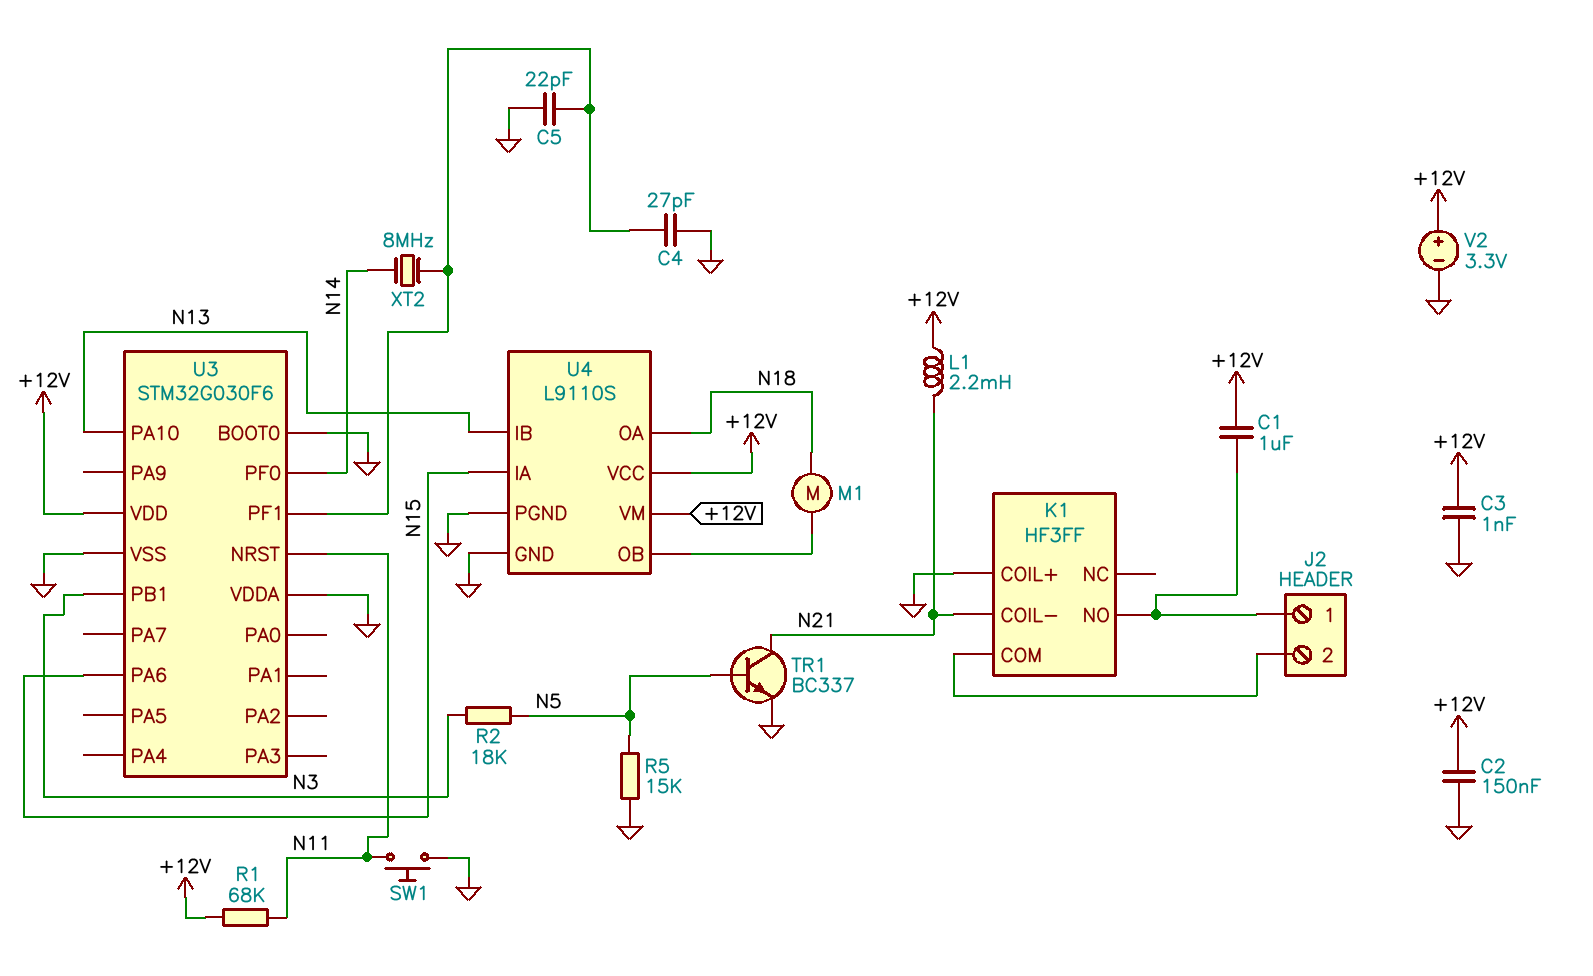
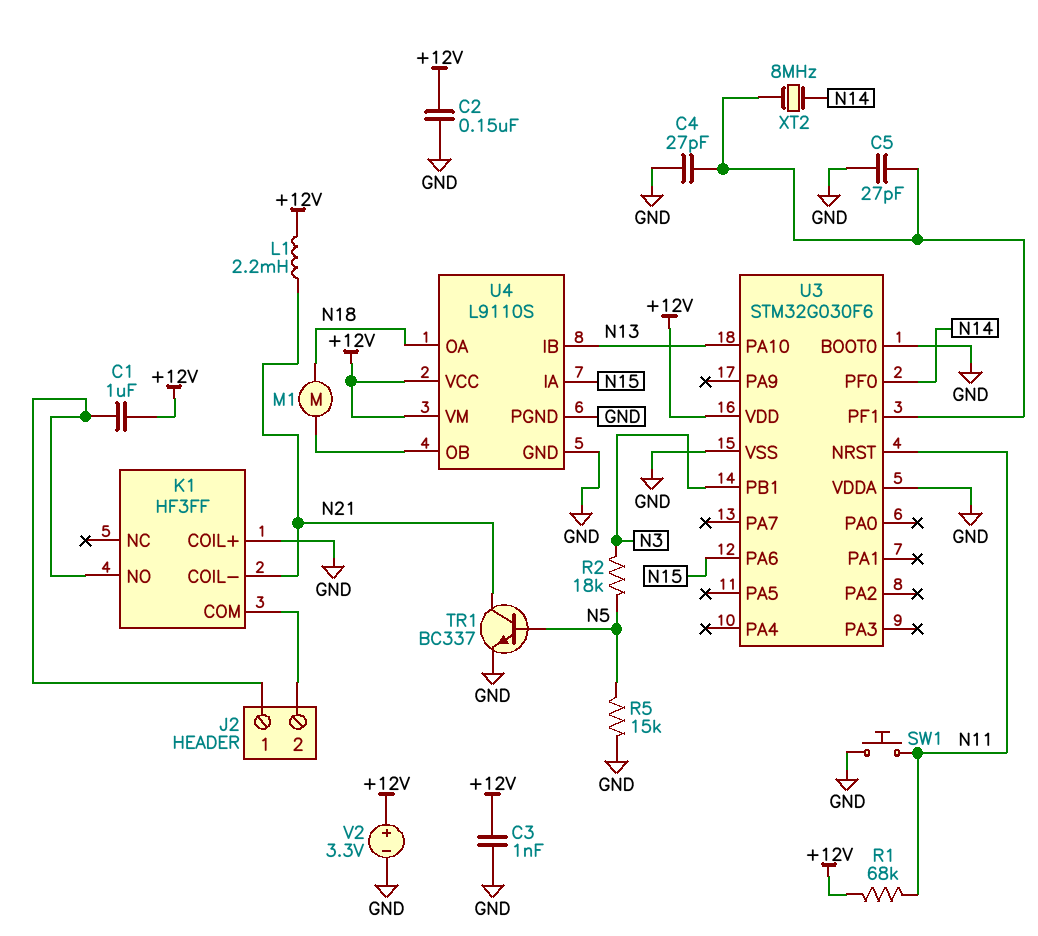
C5: 22pF (GND, U3/PF1) -> 27pF (GND, U3/PF1)

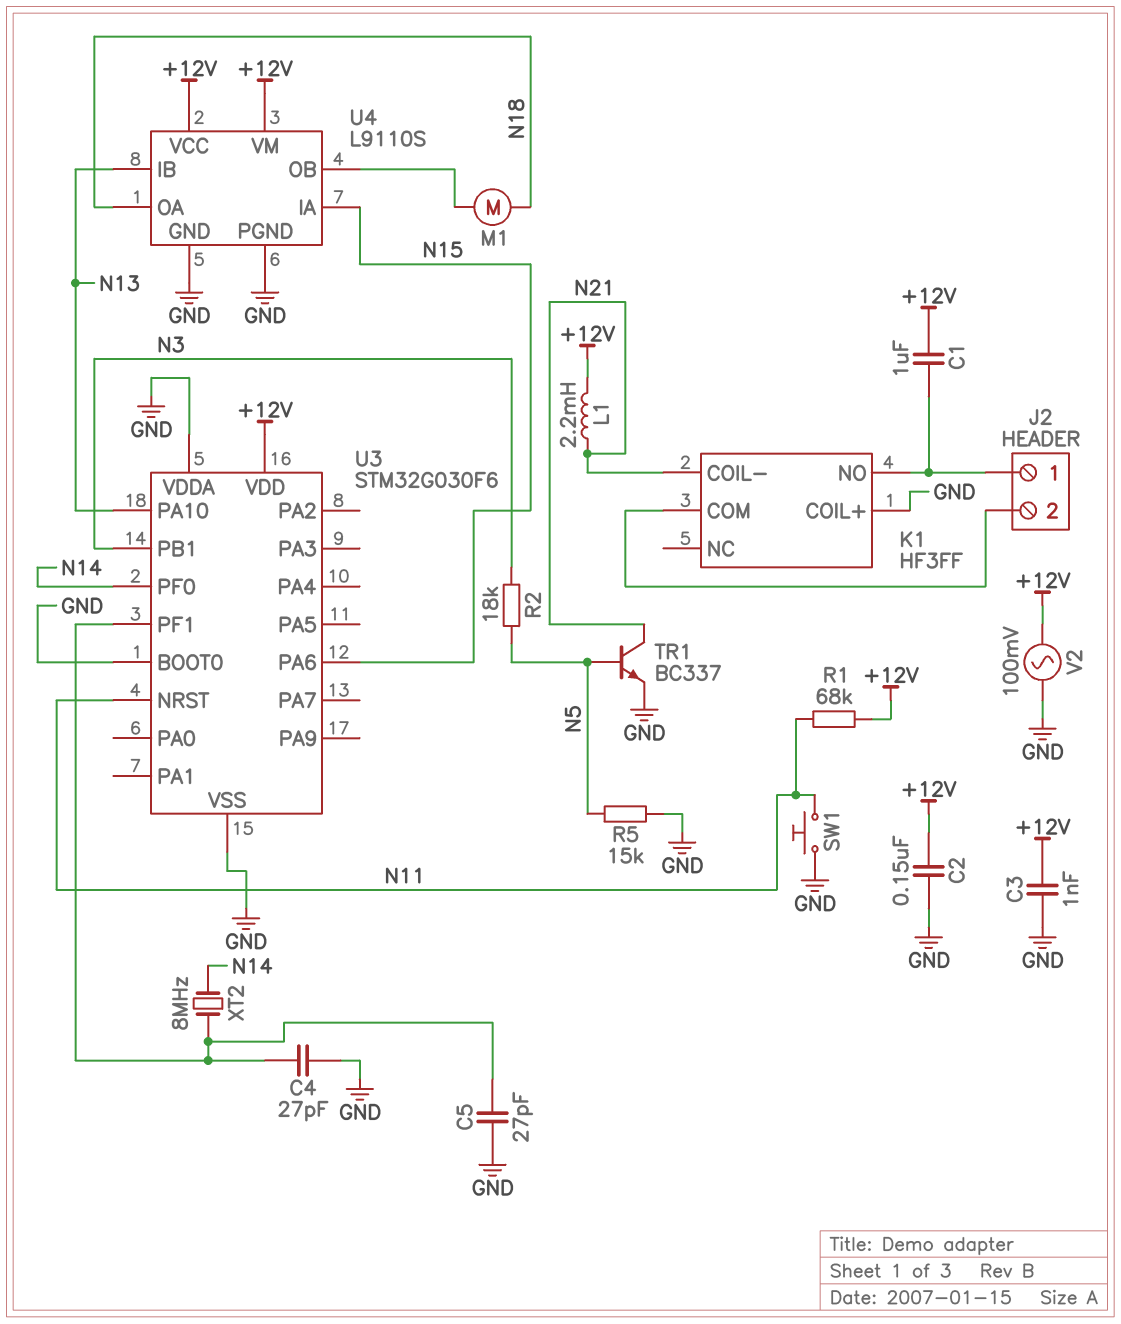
V2: 3.3V (plus +12V, minus GND) -> AC 100mV (+12V, GND)

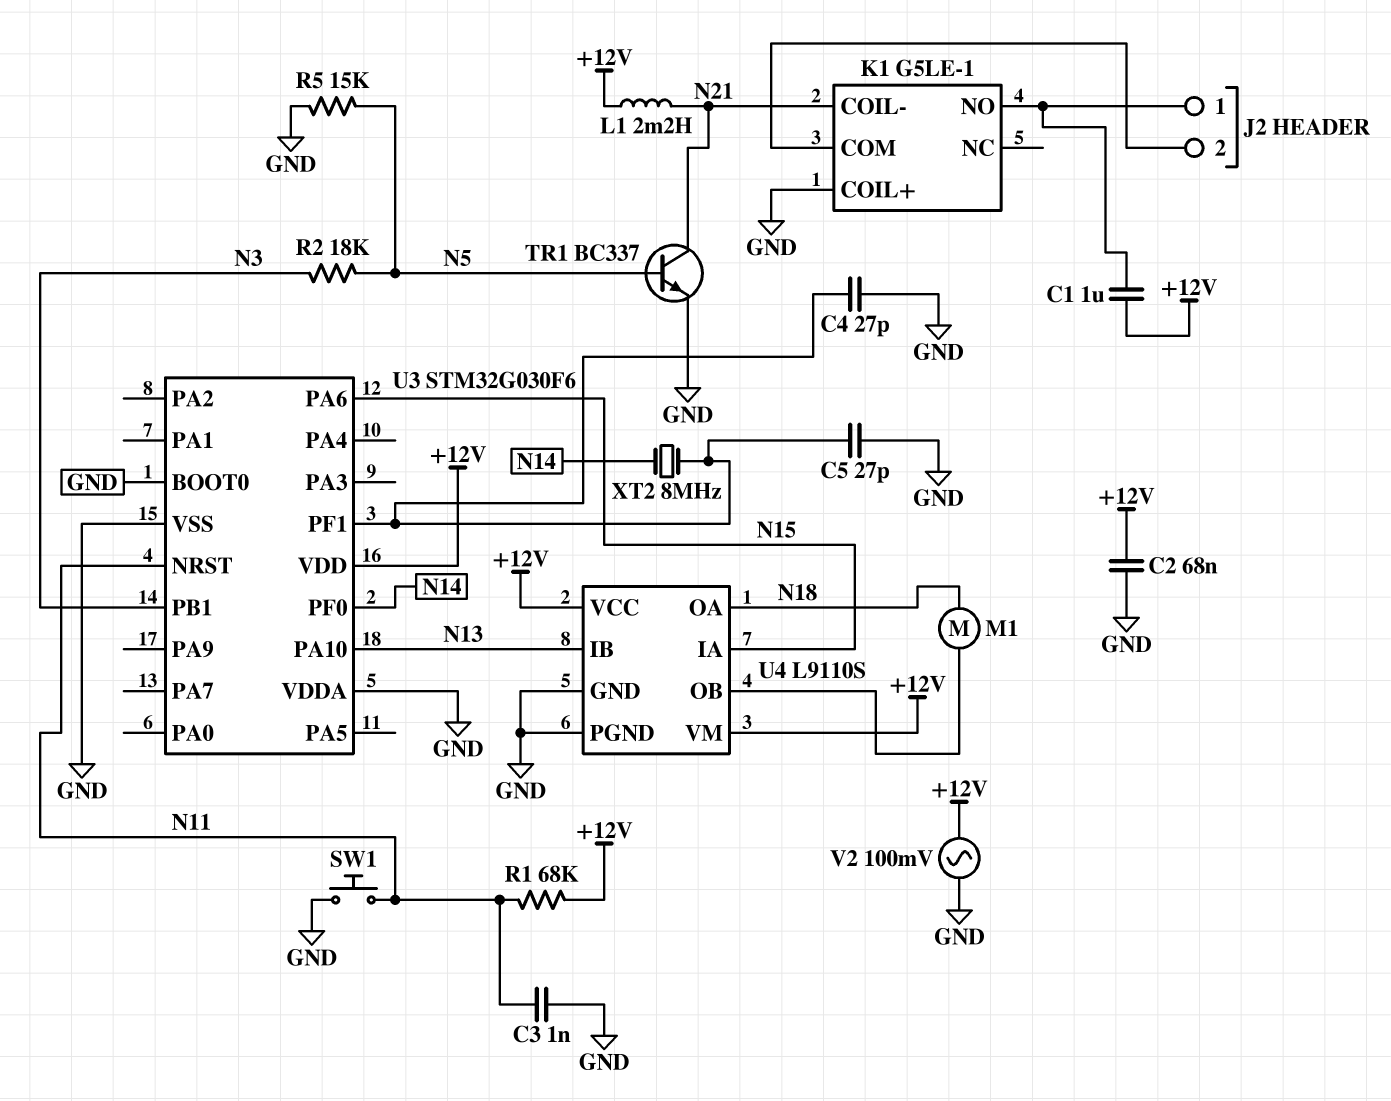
C2: 150nF (+12V, GND) -> 68nF (+12V, GND)
C3: 1nF (+12V, GND) -> 1nF (GND, N11)
K1: HF3FF -> G5LE-1

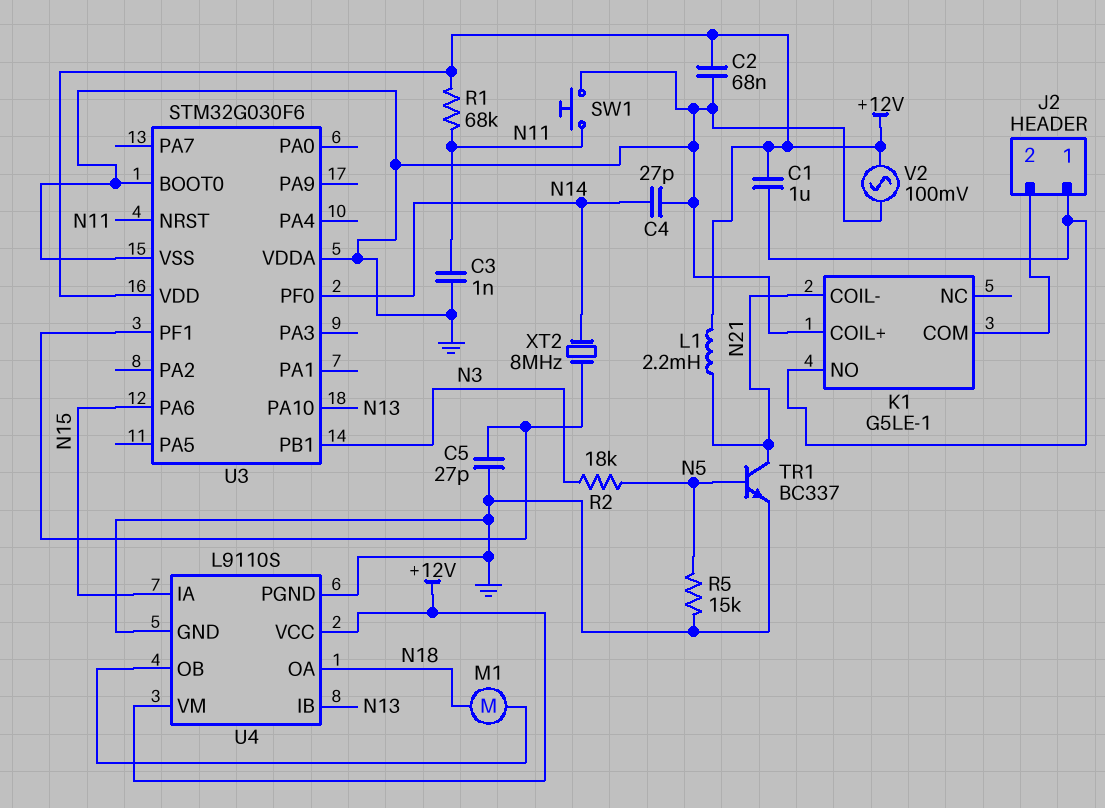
C4: 27pF (GND, U3/PF1) -> 27pF (GND, N14)

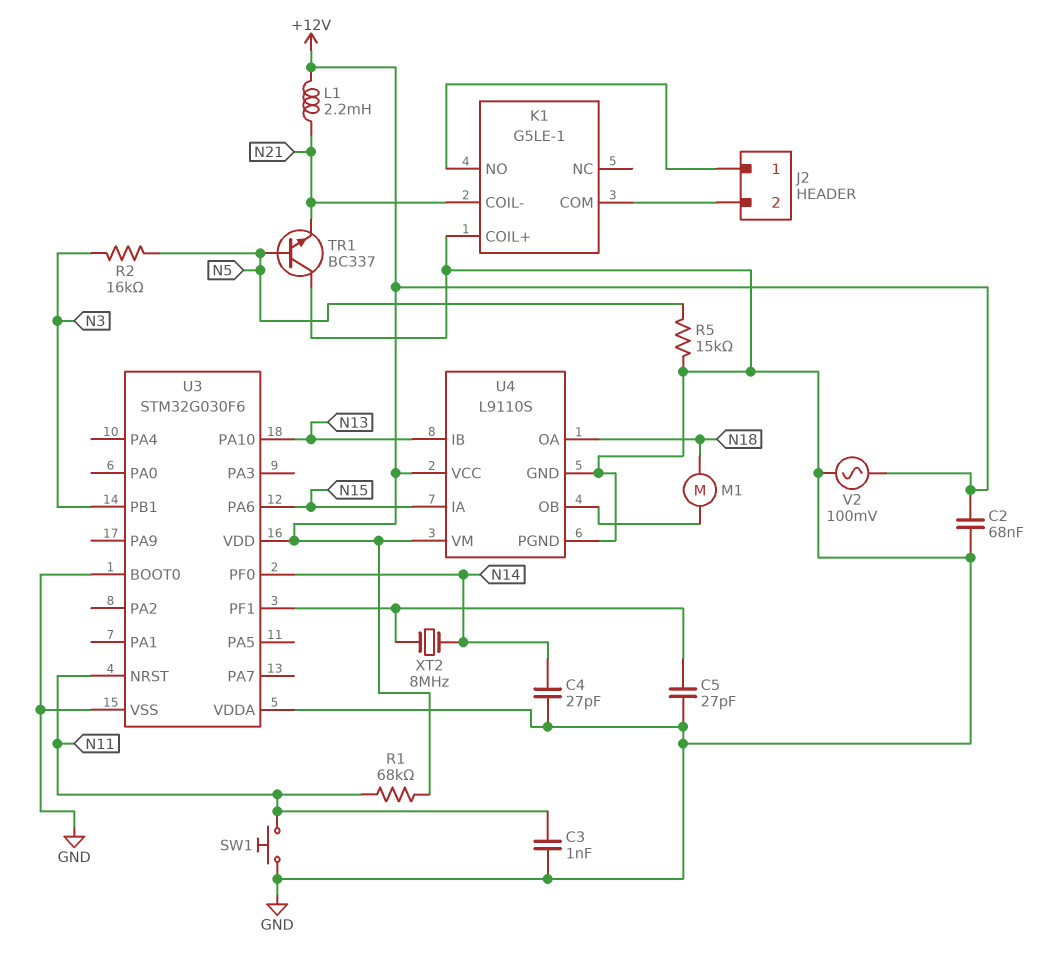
C1: 1uF (+12V, J2/1) -> none
R2: 18k (N3, N5) -> 16k (N3, N5)
TR1: NPN BC337 (B N5, C N21, E GND) -> NPN BC337 (B N5, C GND, E N21)

